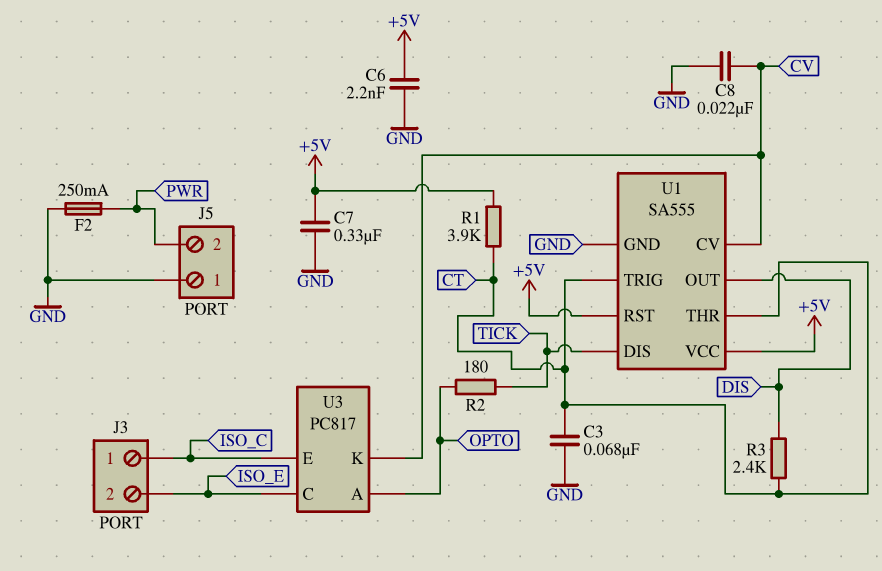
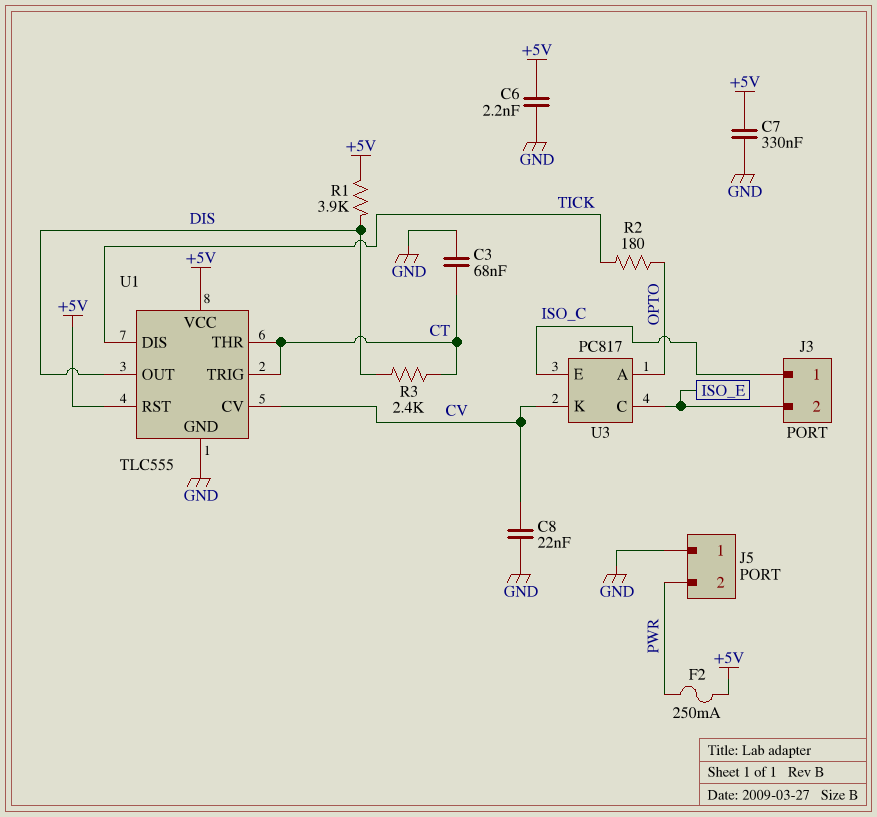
F2: 250mA (GND, PWR) -> 250mA (+5V, PWR)
R1: 3.9k (+5V, CT) -> 3.9k (+5V, DIS)
U1: SA555 -> TLC555

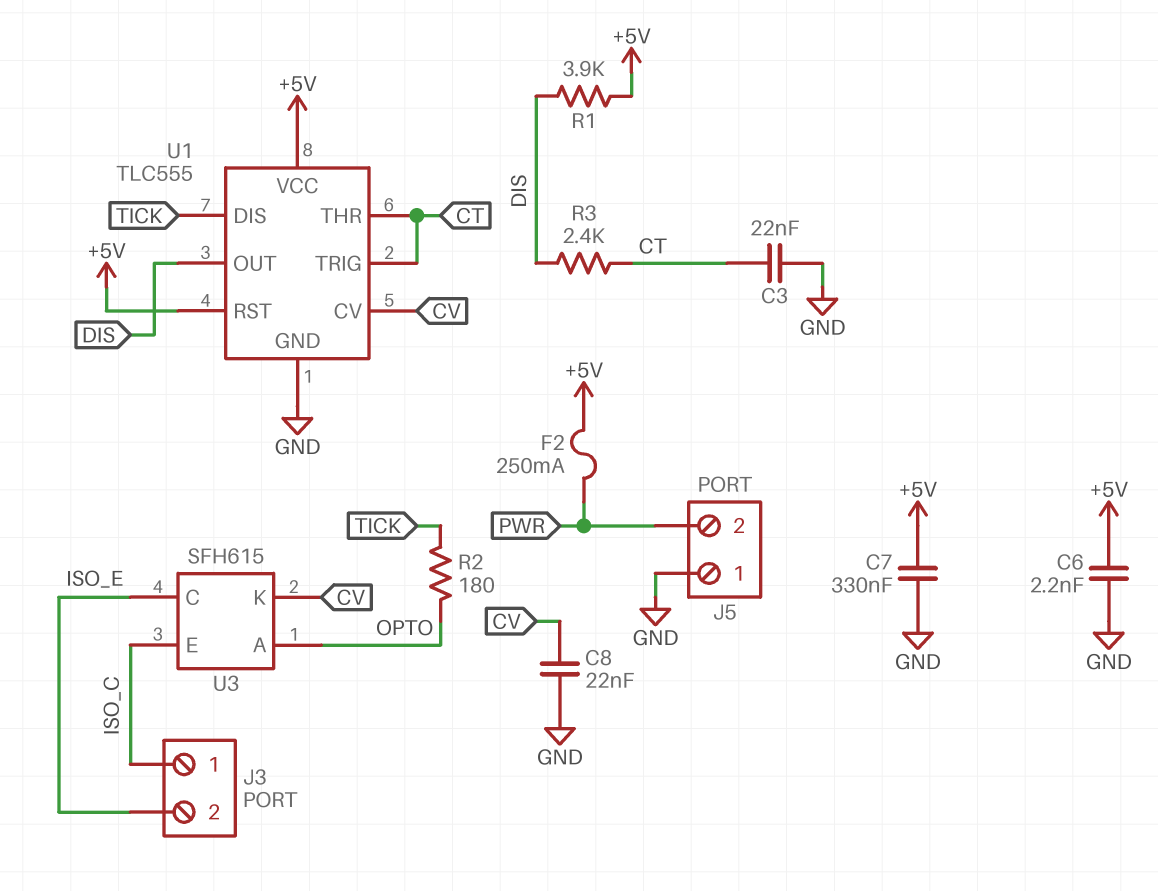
C3: 68nF (CT, GND) -> 22nF (CT, GND)
U3: PC817 -> SFH615

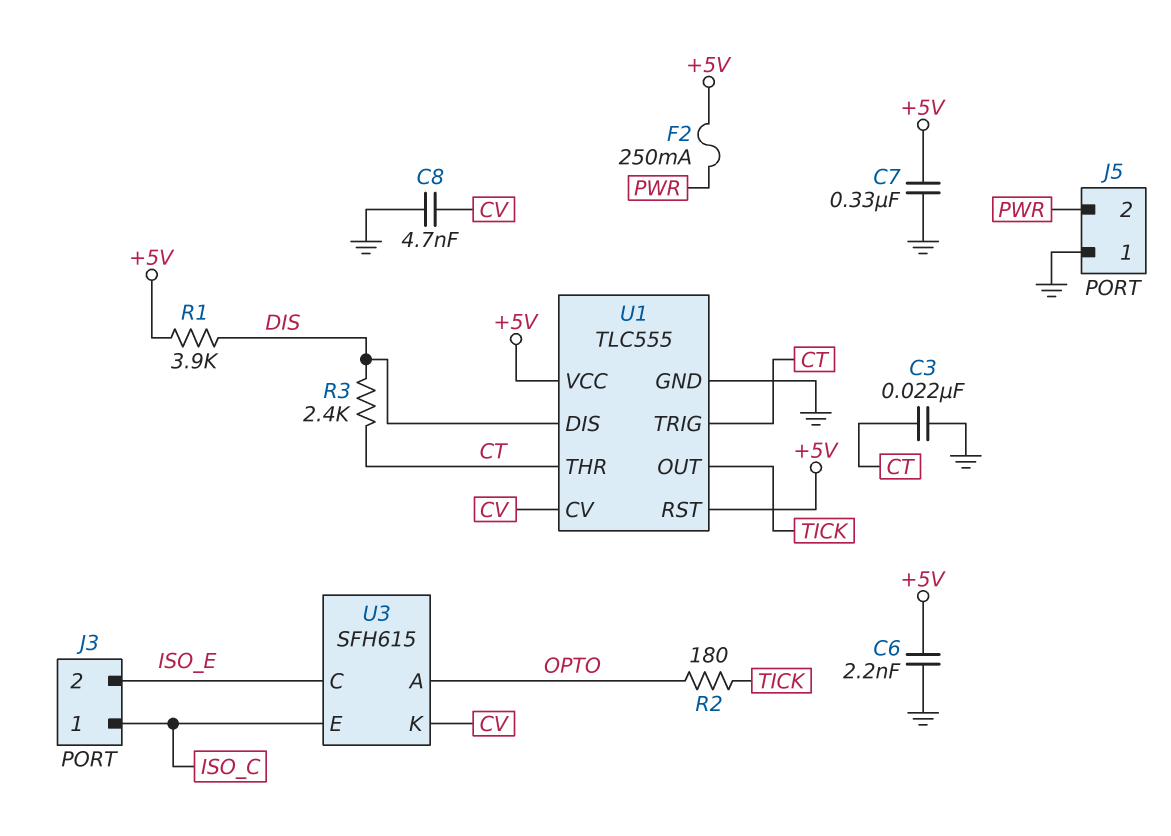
C8: 22nF (CV, GND) -> 4.7nF (CV, GND)
U1 pin DIS: TICK -> DIS
U1 pin OUT: DIS -> TICK

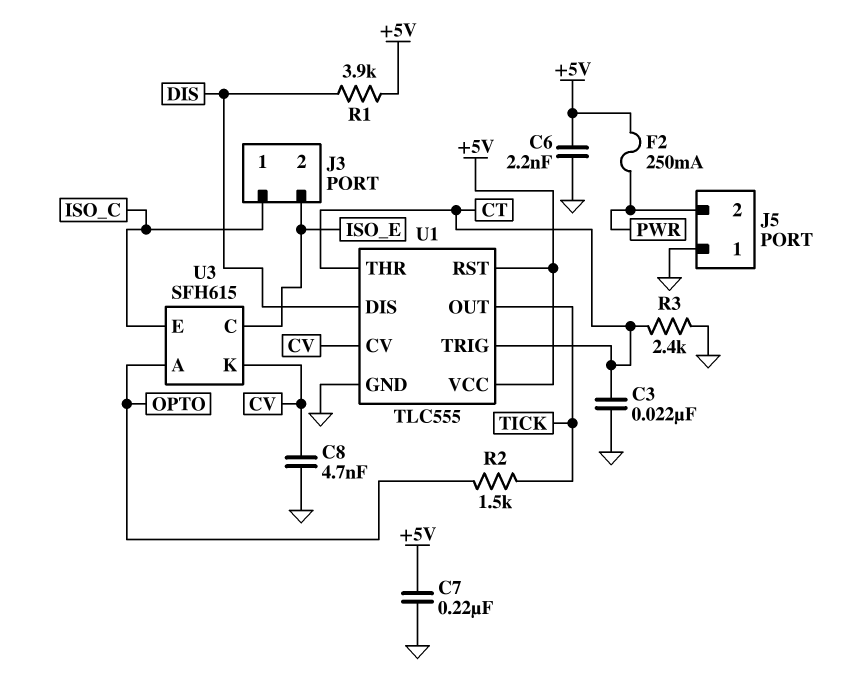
C7: 330nF (+5V, GND) -> 220nF (+5V, GND)
R2: 180 (OPTO, TICK) -> 1.5k (OPTO, TICK)
R3: 2.4k (CT, DIS) -> 2.4k (CT, GND)

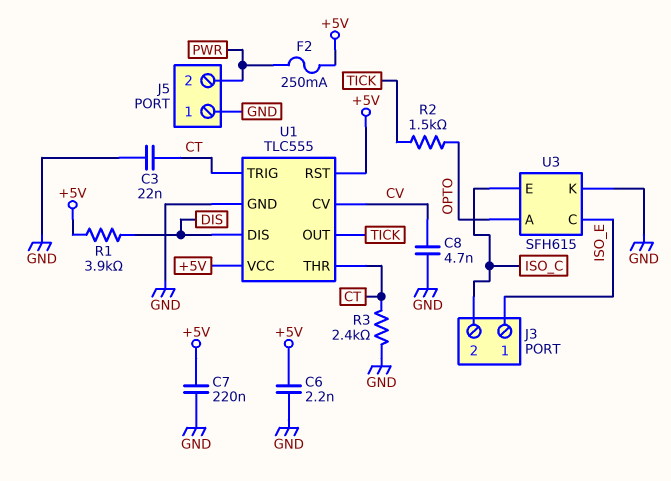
J3 pin 1: ISO_C -> ISO_E
J3 pin 2: ISO_E -> ISO_C
U3 pin K: CV -> GND

